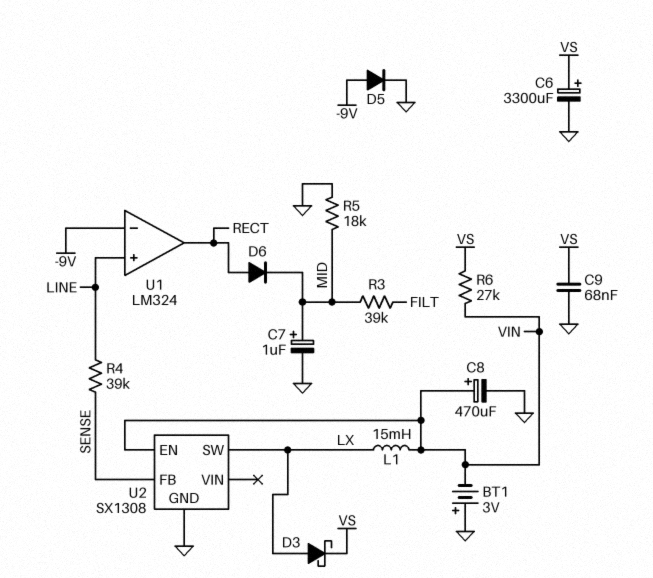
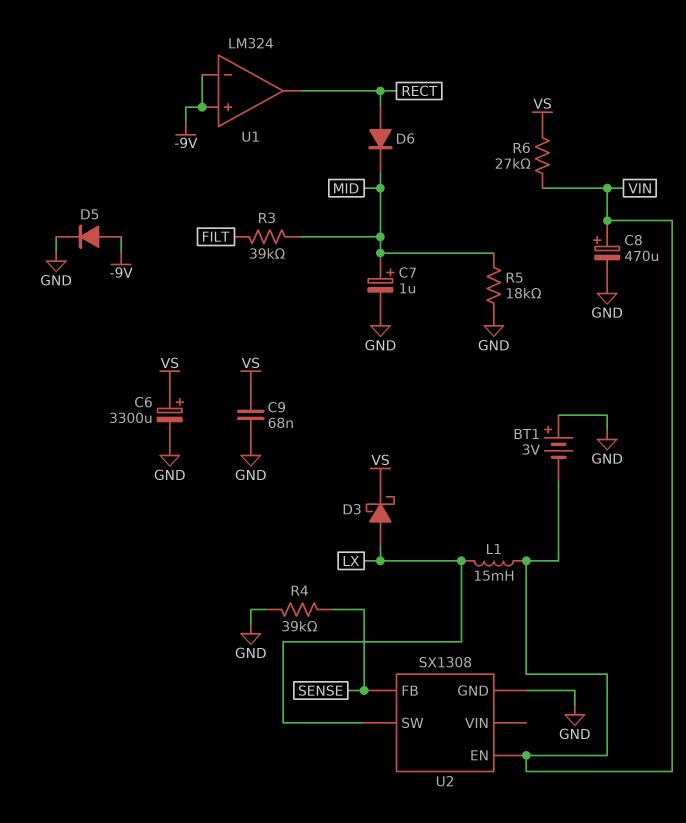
R4: 39k (LINE, SENSE) -> 39k (GND, SENSE)
U1 pin in+: LINE -> -9V

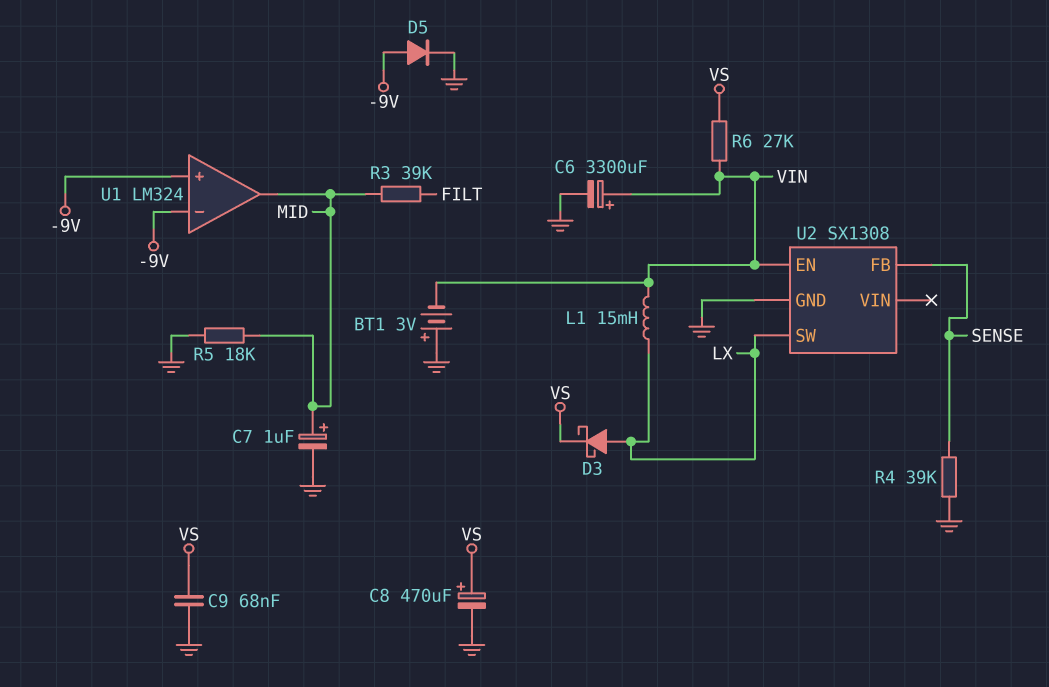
C6: 3300uF (plus VS, minus GND) -> 3300uF (plus VIN, minus GND)
C8: 470uF (plus VIN, minus GND) -> 470uF (plus VS, minus GND)
D6: diode (A RECT, K MID) -> none
U1 pin out: RECT -> MID

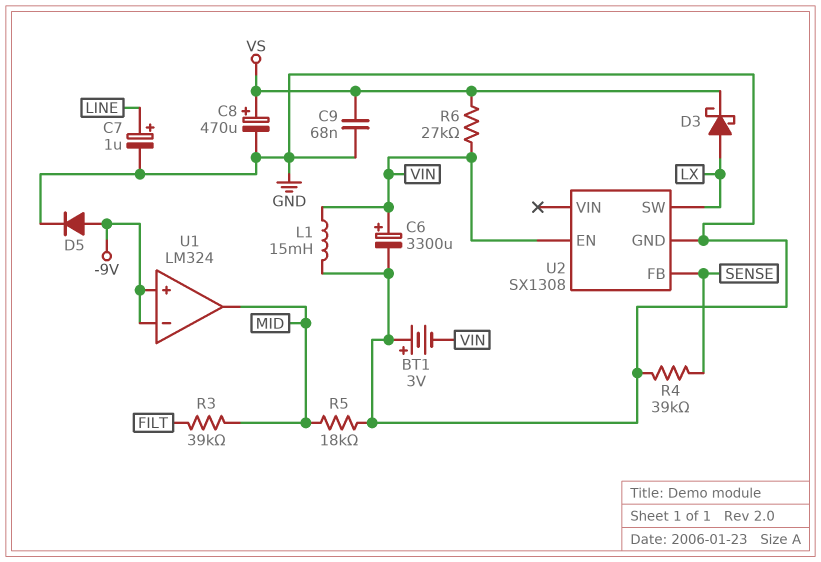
C7: 1uF (plus MID, minus GND) -> 1uF (plus LINE, minus GND)
L1: 15mH (LX, VIN) -> 15mH (GND, VIN)

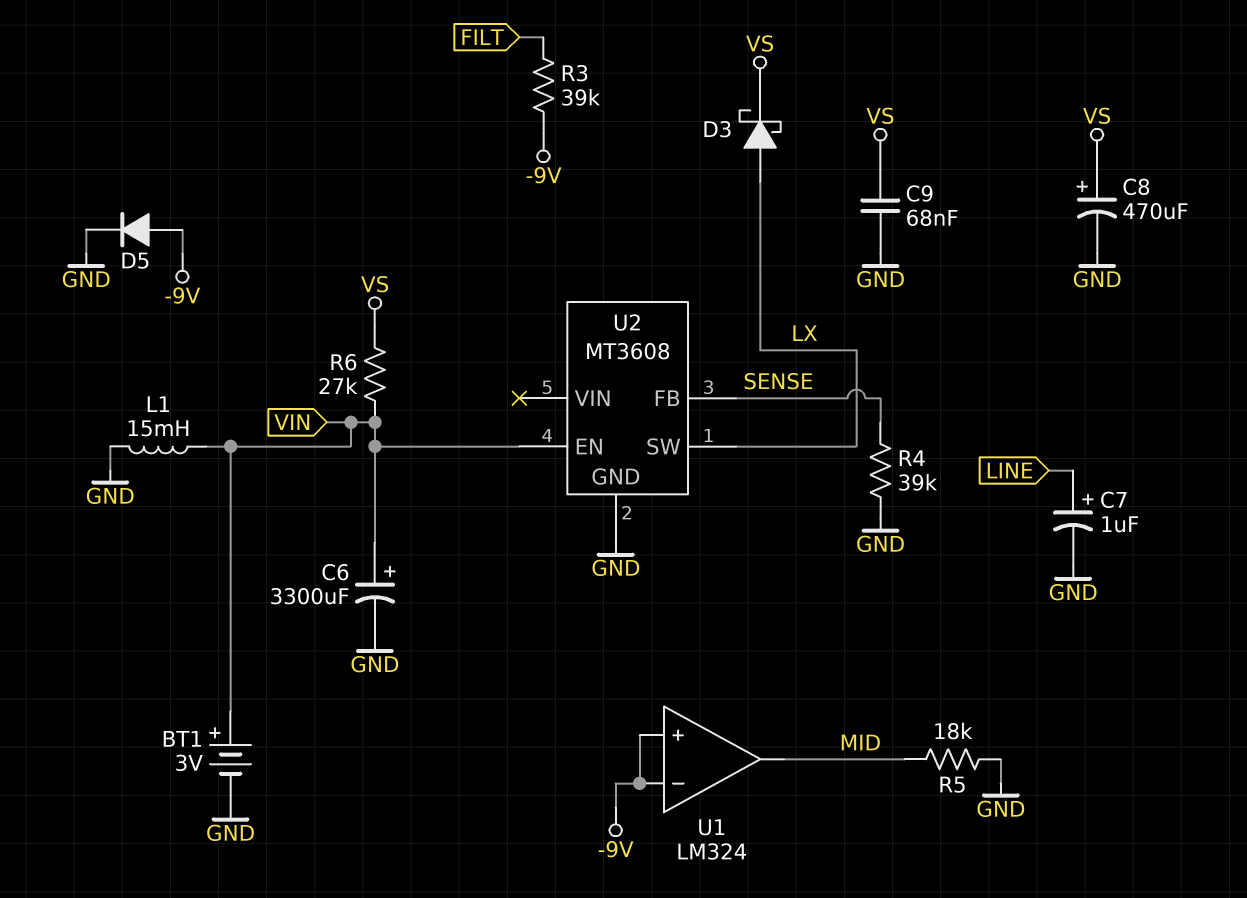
BT1: 3V (plus GND, minus VIN) -> 3V (plus VIN, minus GND)
R3: 39k (FILT, MID) -> 39k (-9V, FILT)
U2: SX1308 -> MT3608

